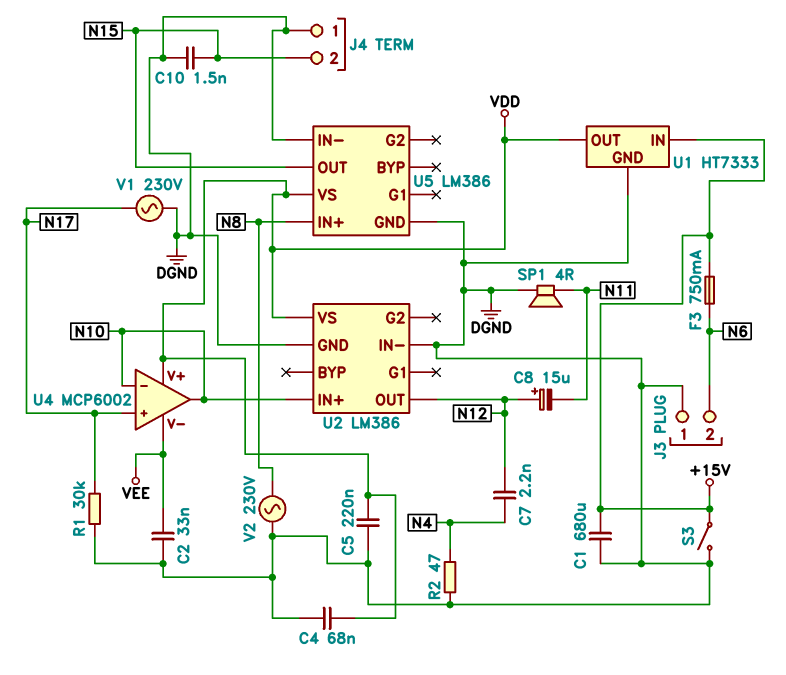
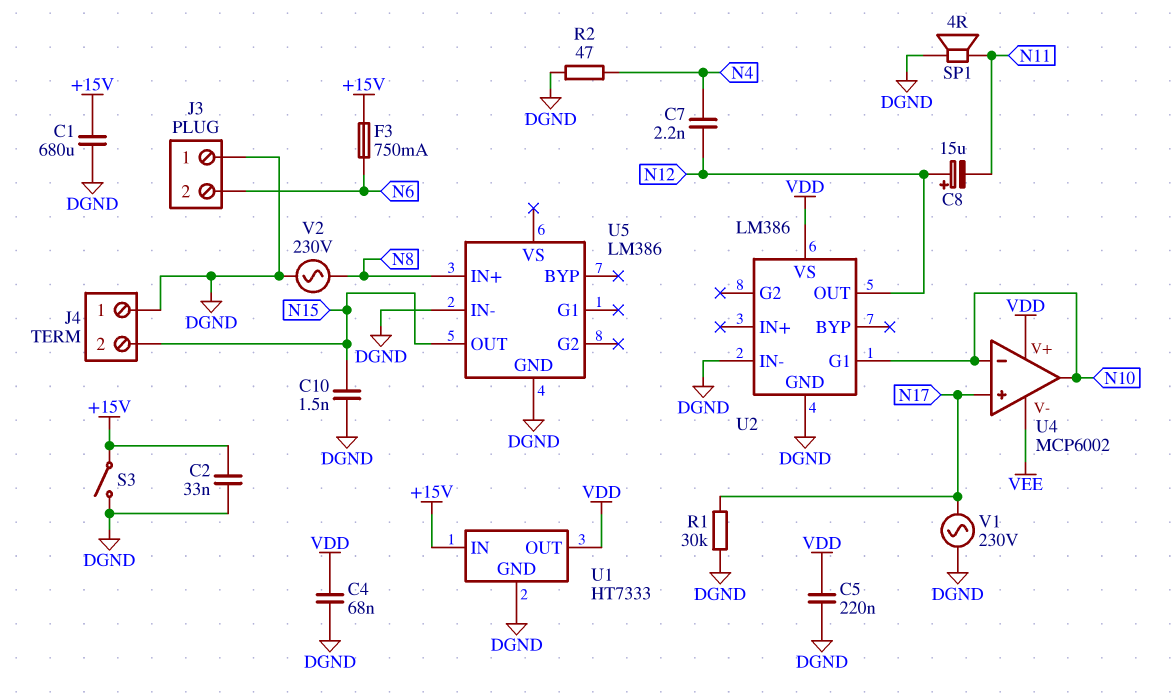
C2: 33nF (DGND, VEE) -> 33nF (+15V, DGND)
U2 pin G1: none -> N10
U2 pin IN+: N10 -> none
U5 pin VS: VDD -> none

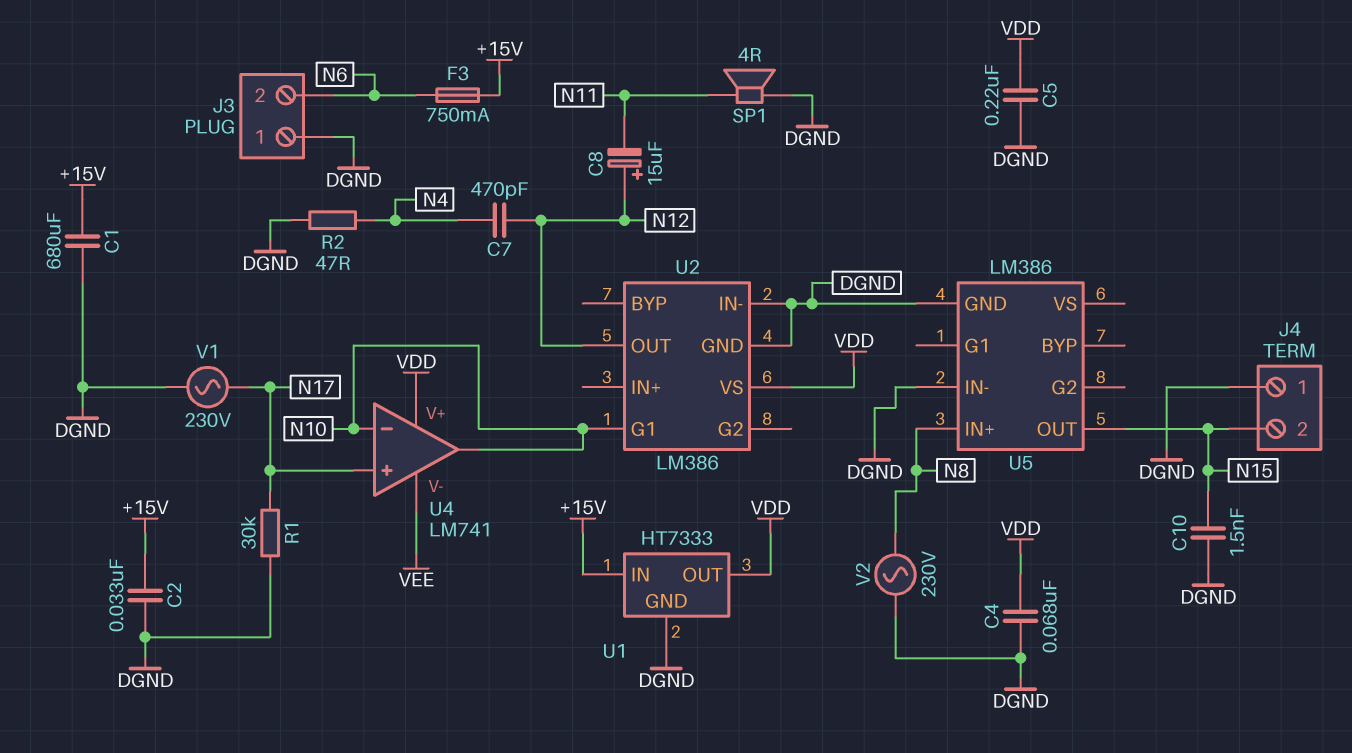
C7: 2.2nF (N4, N12) -> 470pF (N4, N12)
S3: switch (+15V, DGND) -> none
U4: MCP6002 -> LM741

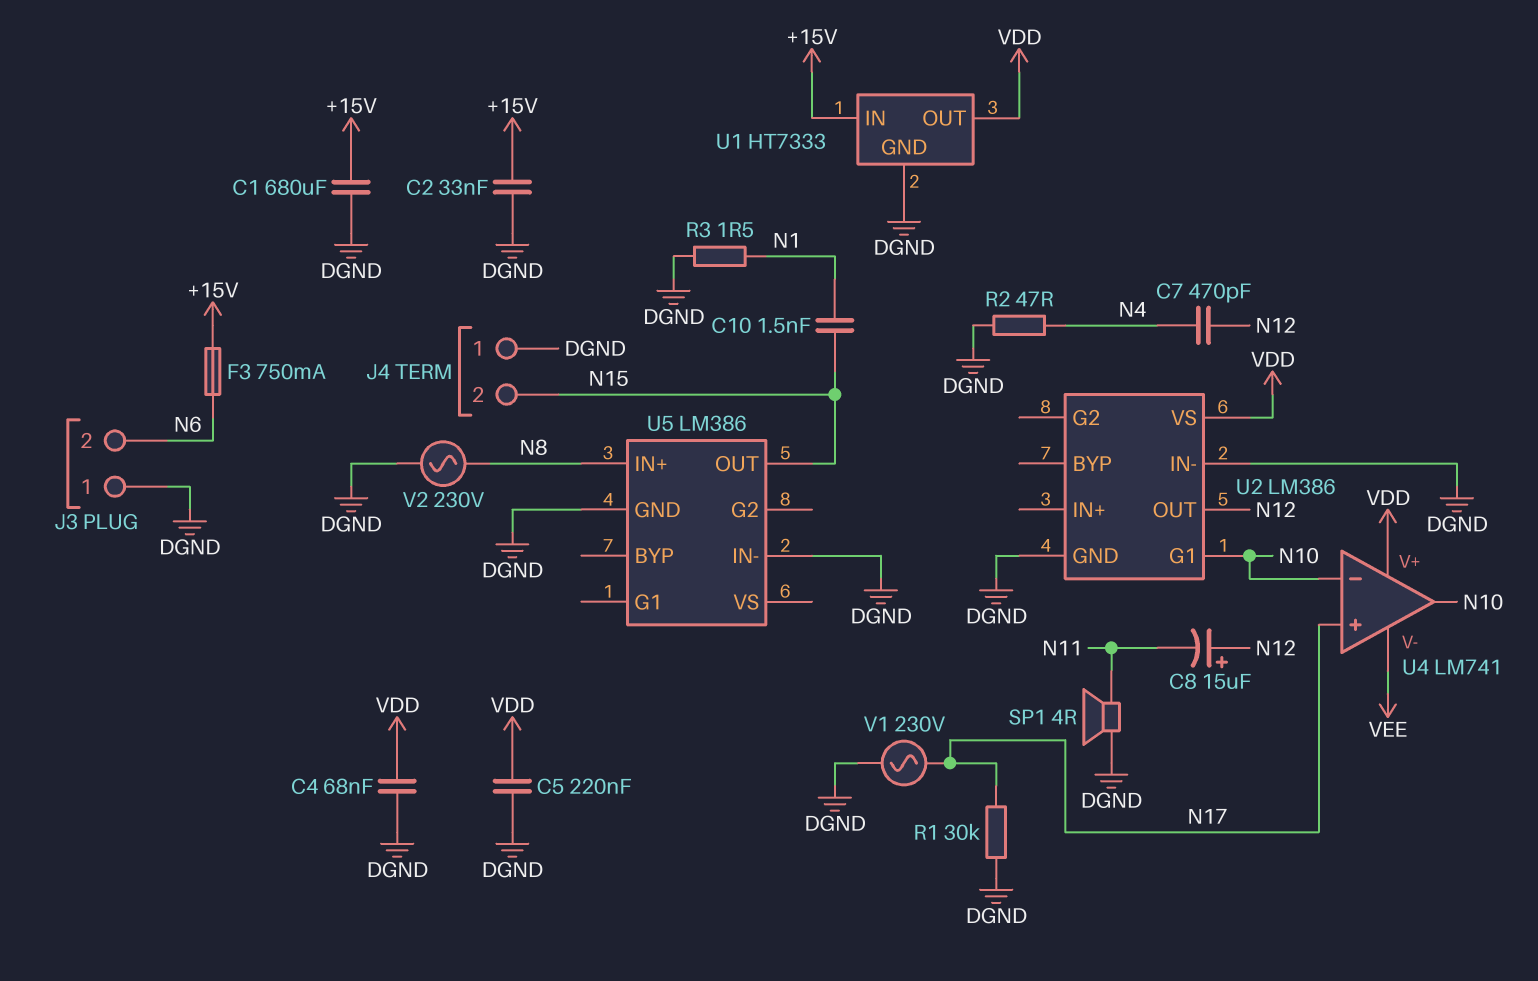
C10: 1.5nF (DGND, N15) -> 1.5nF (N1, N15)
R3: none -> 1.5 (DGND, N1)

